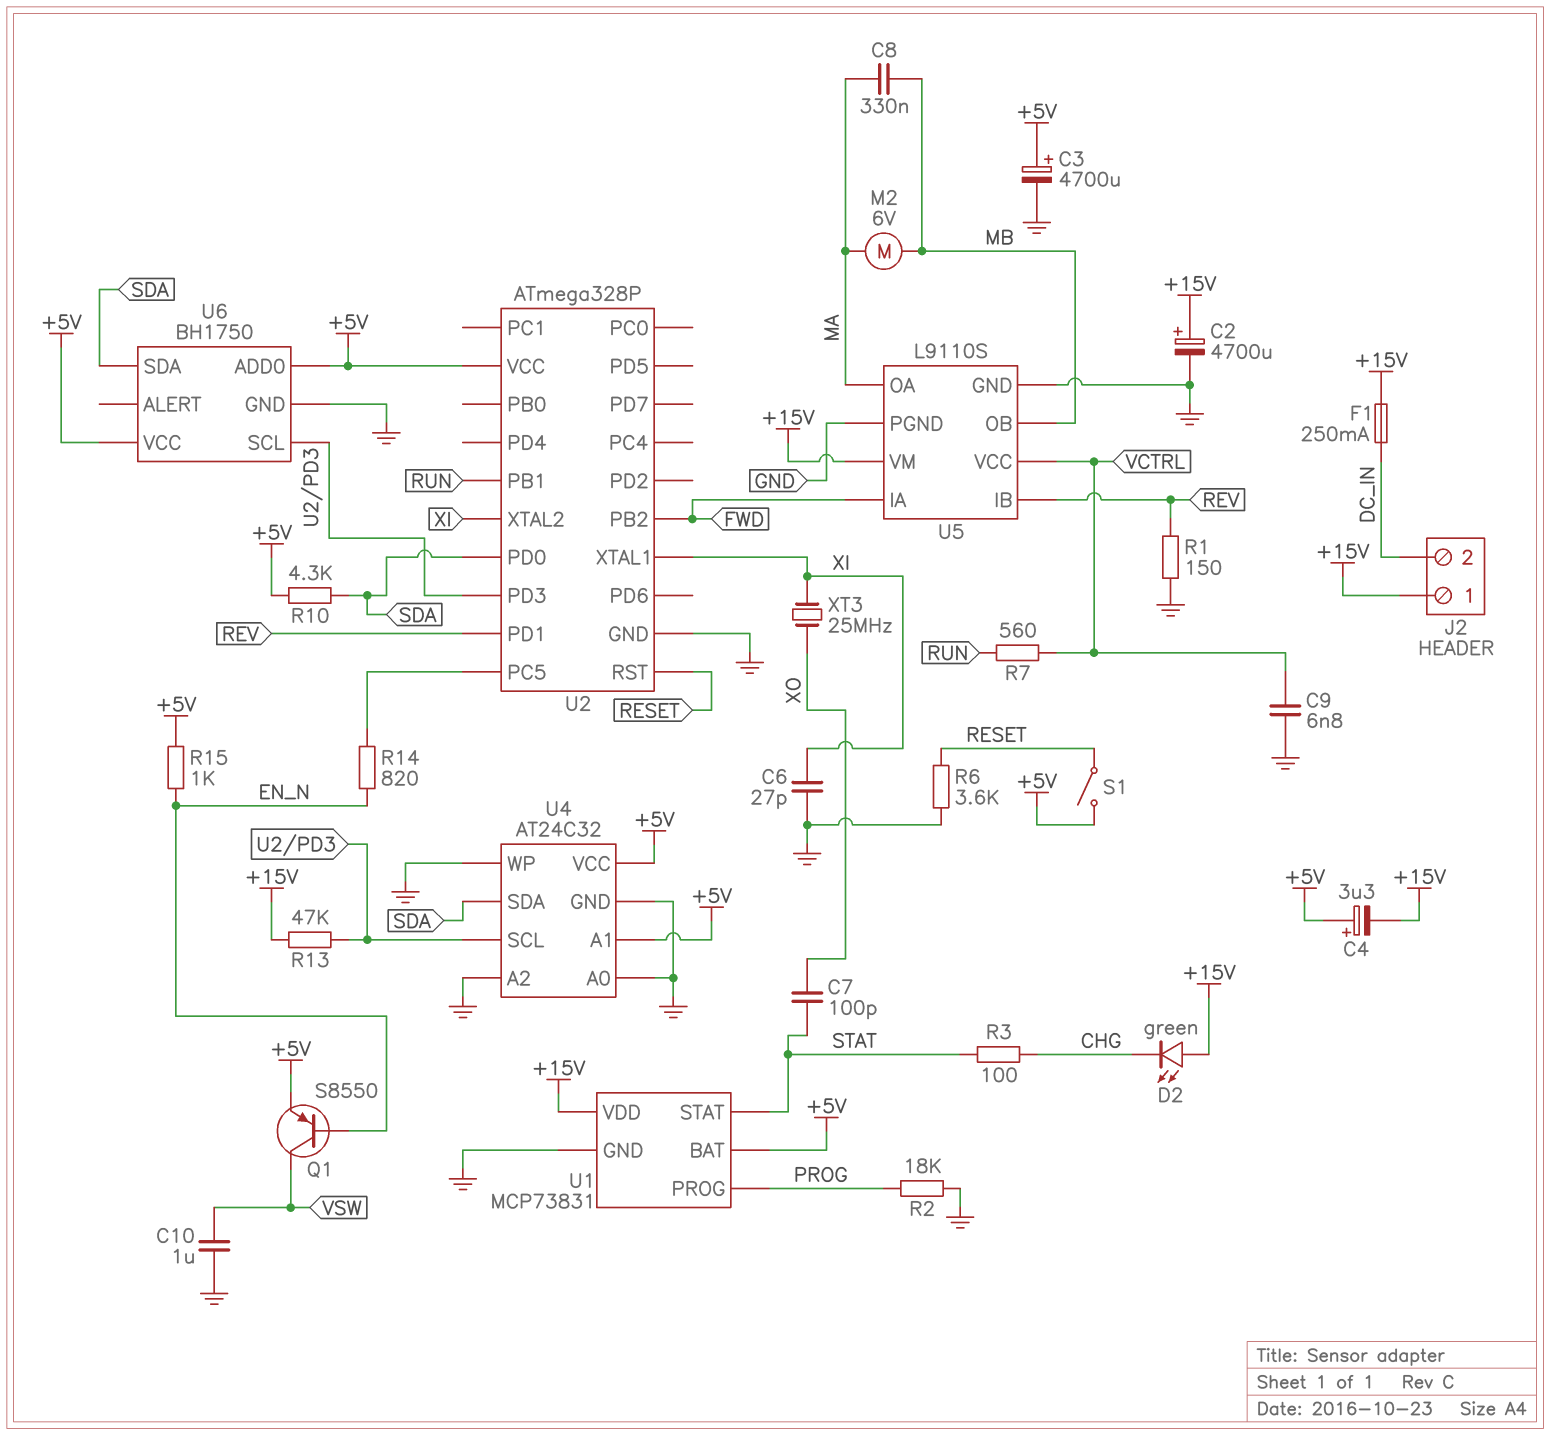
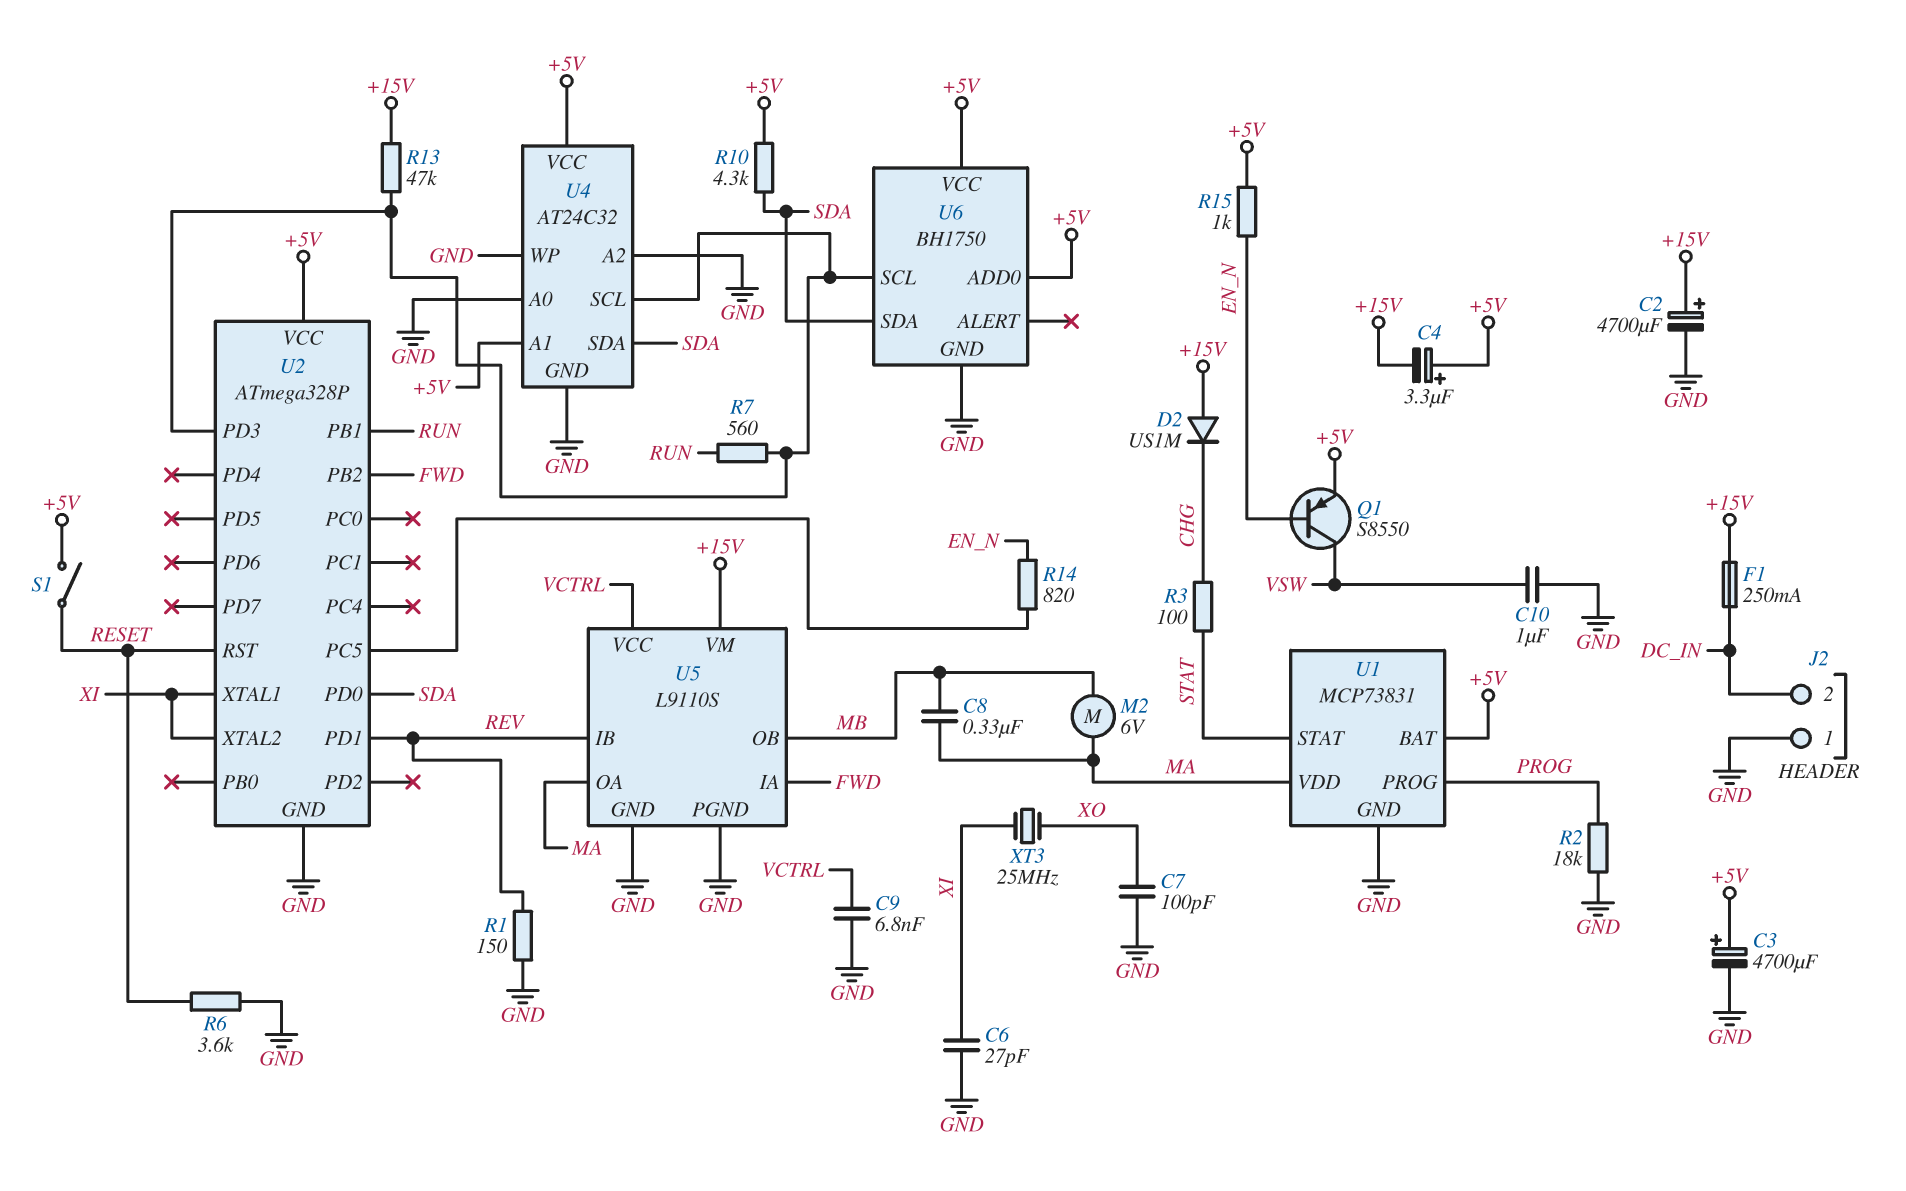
C7: 100pF (STAT, XO) -> 100pF (GND, XO)
D2: LED green (A +15V, K CHG) -> diode US1M (A +15V, K CHG)
J2 pin 1: +15V -> GND
R7: 560 (RUN, VCTRL) -> 560 (RUN, U2/PD3)
U1 pin VDD: +15V -> MA

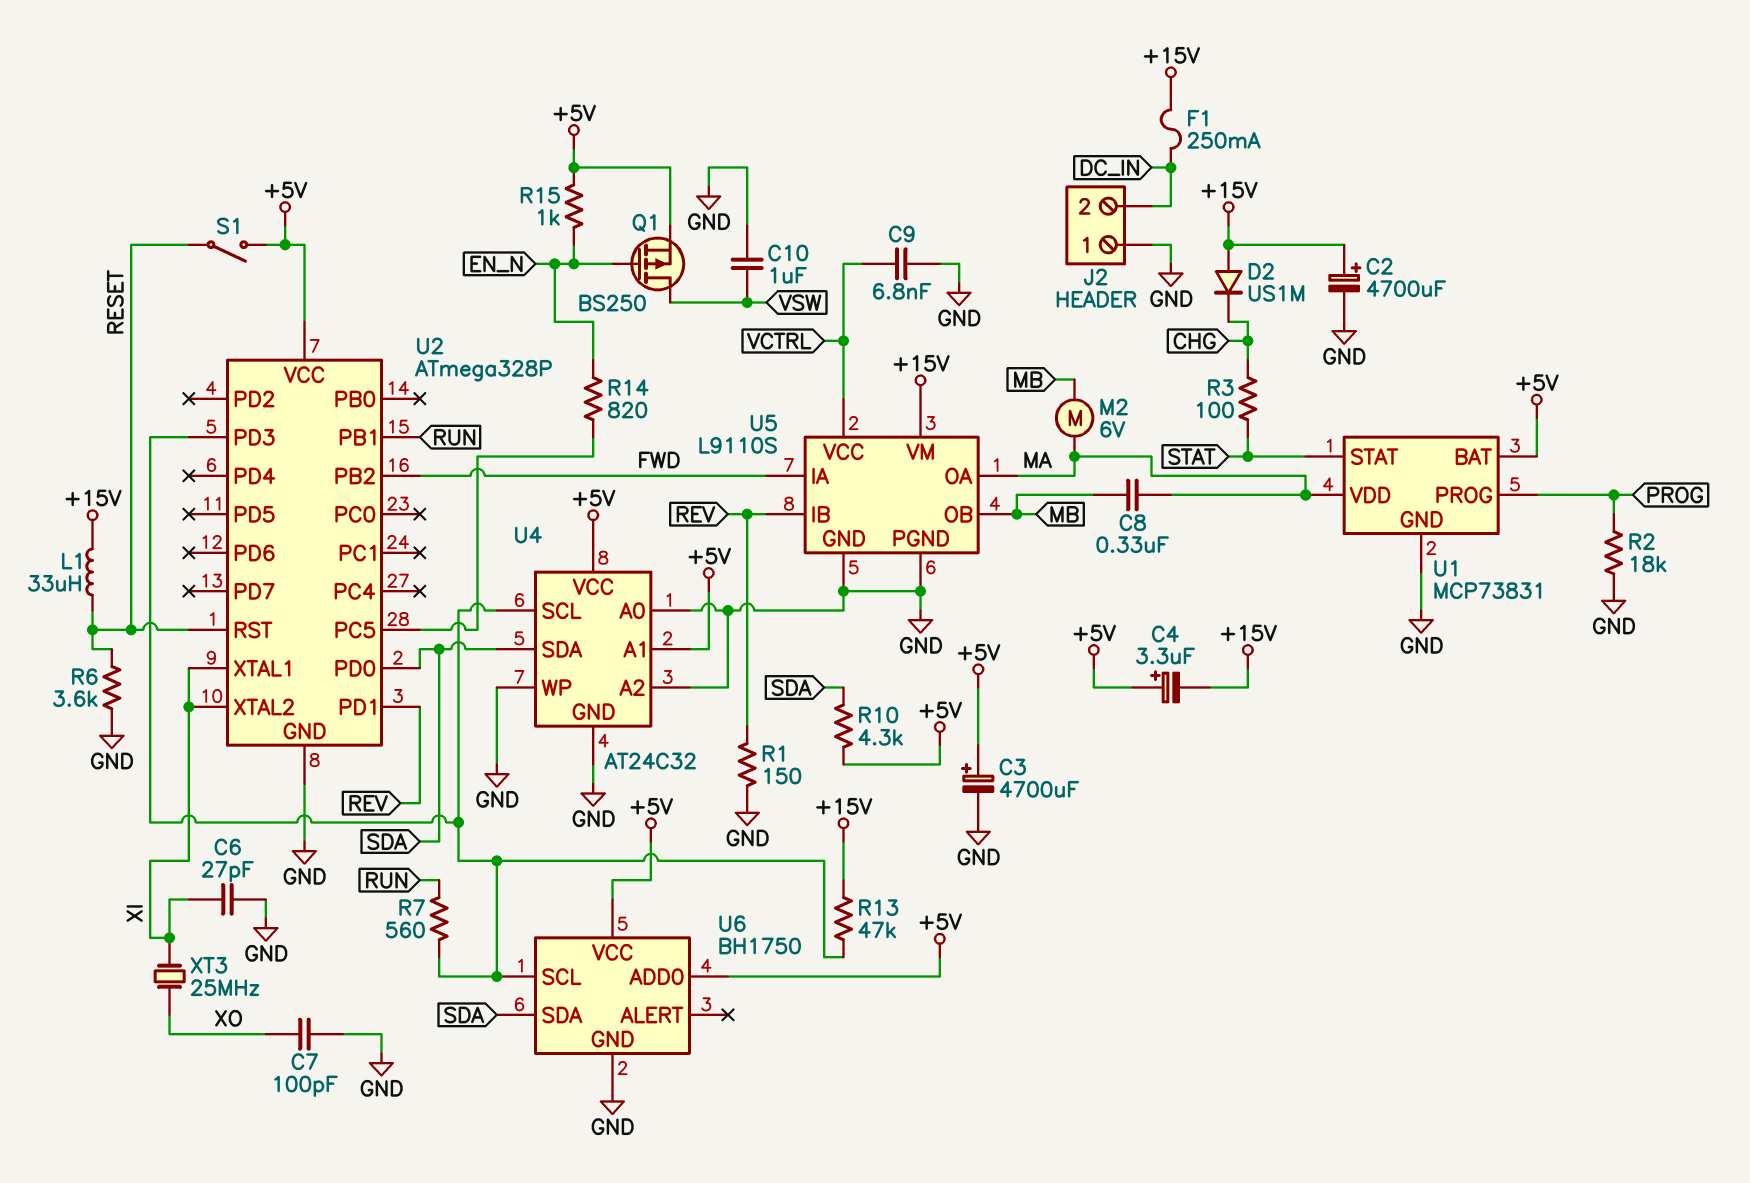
L1: none -> 33uH (+15V, RESET)
Q1: PNP S8550 (B EN_N, C VSW, E +5V) -> PMOS BS250 (G EN_N, D VSW, S +5V)

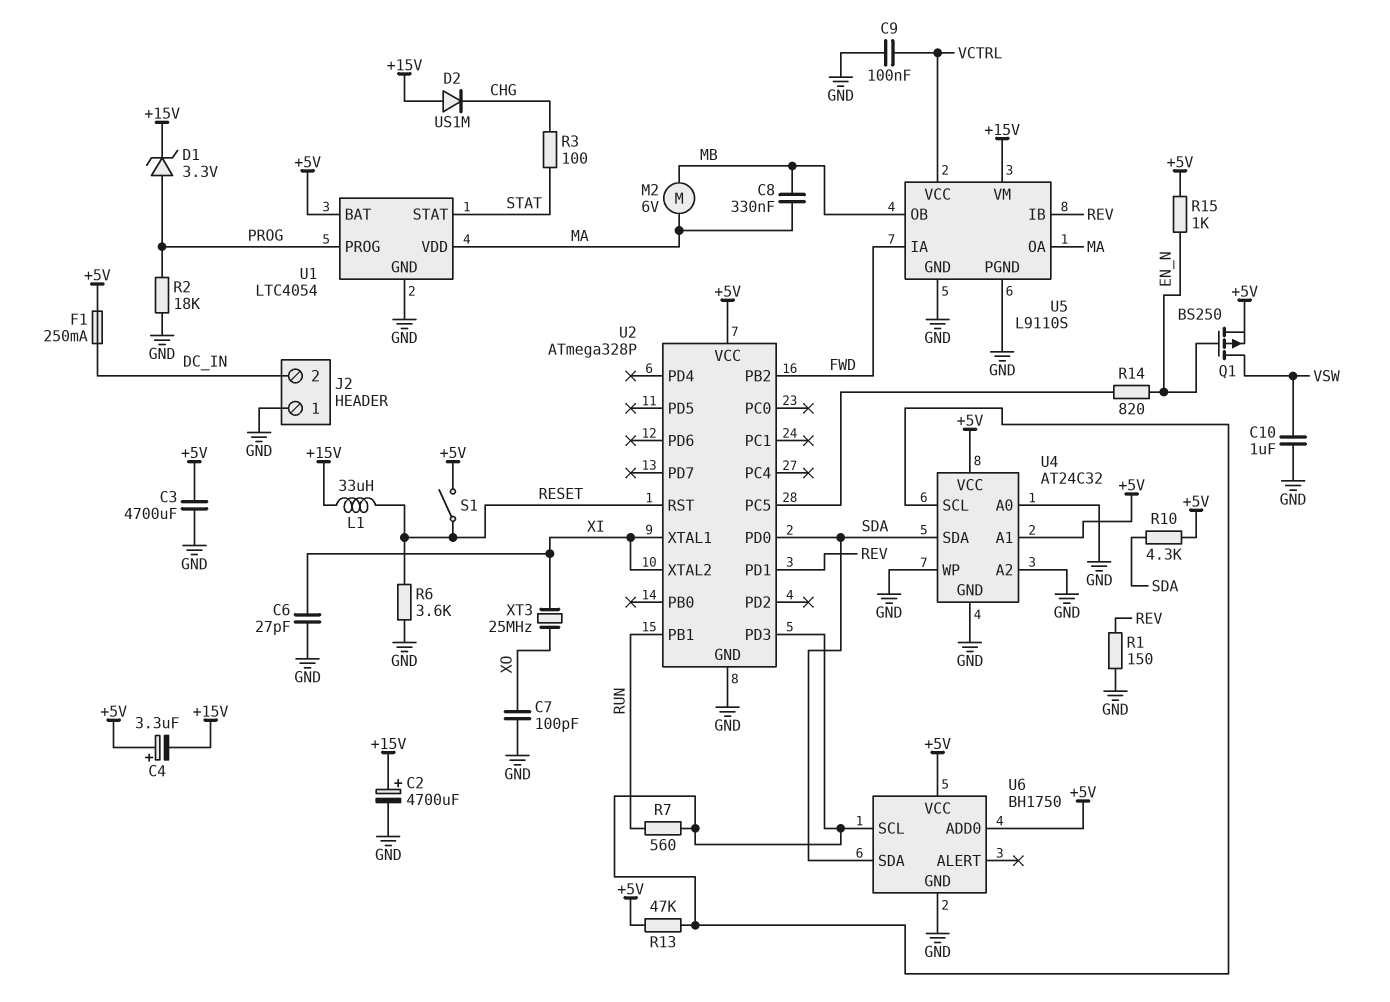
C3: 4700uF (plus +5V, minus GND) -> 4700uF (+5V, GND)
C9: 6.8nF (GND, VCTRL) -> 100nF (GND, VCTRL)
D1: none -> zener 3.3V (A PROG, K +15V)
F1: 250mA (+15V, DC_IN) -> 250mA (+5V, DC_IN)
R13: 47k (+15V, U2/PD3) -> 47k (+5V, U2/PD3)
U1: MCP73831 -> LTC4054

